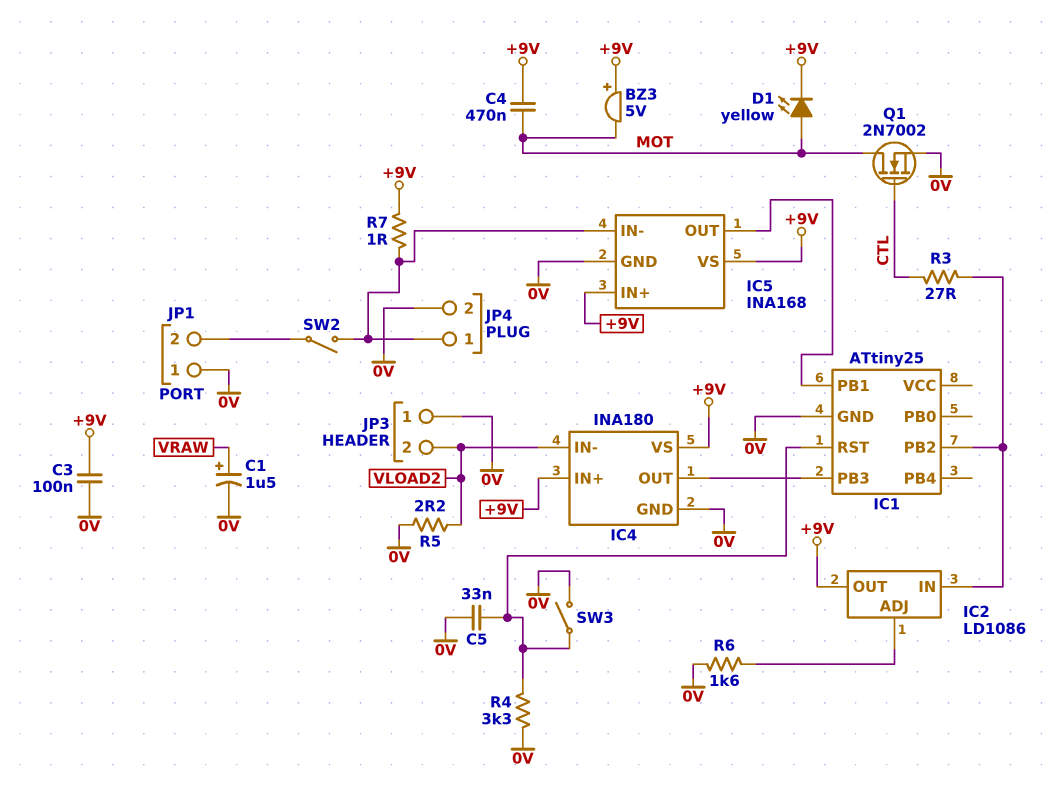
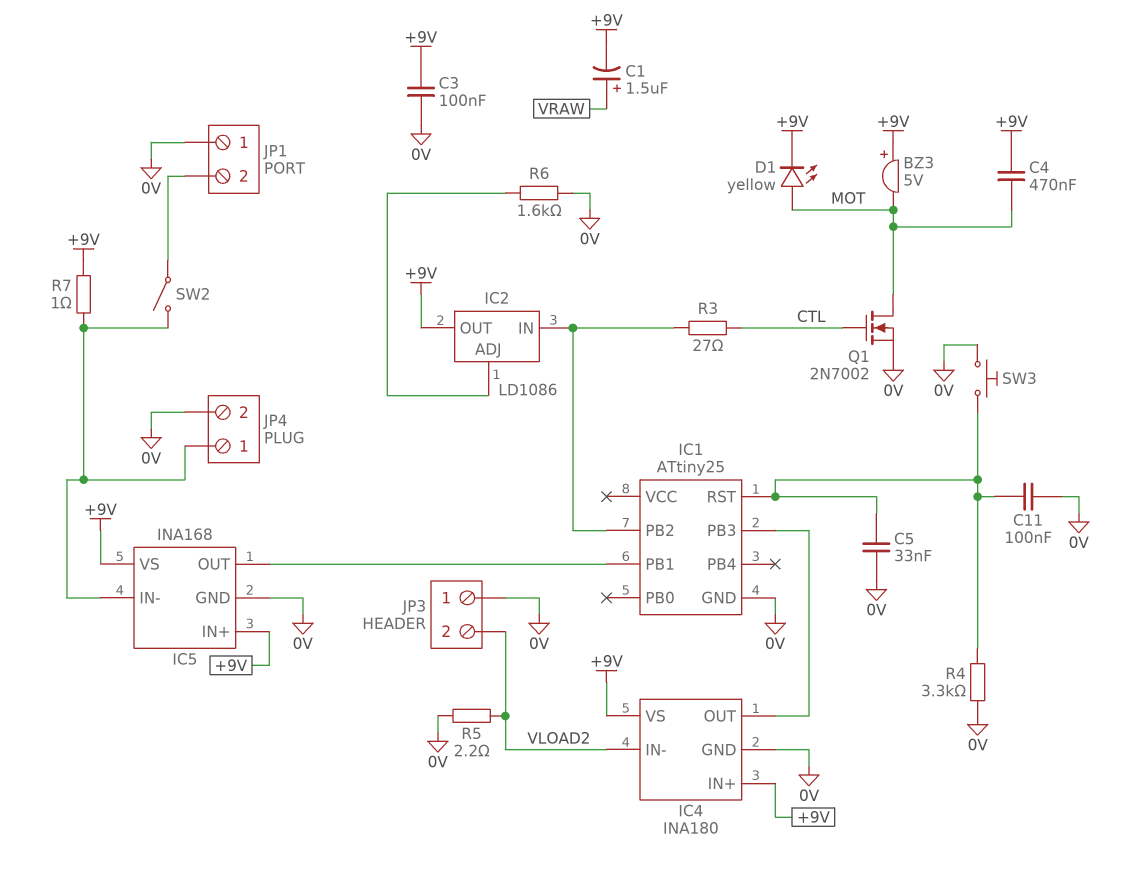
C1: 1.5uF (plus VRAW, minus 0V) -> 1.5uF (plus VRAW, minus +9V)
C11: none -> 100nF (0V, IC1/RST)
SW3: switch (0V, IC1/RST) -> button (0V, IC1/RST)

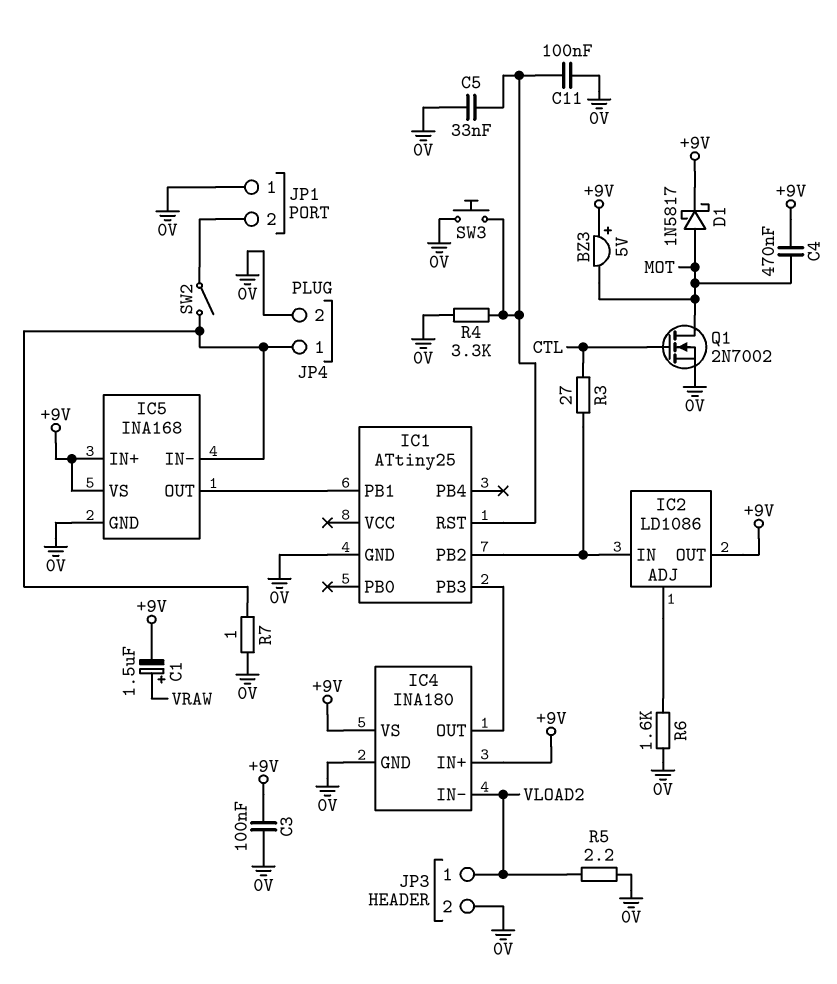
D1: LED yellow (A MOT, K +9V) -> schottky 1N5817 (A MOT, K +9V)
JP3 pin 1: 0V -> VLOAD2
JP3 pin 2: VLOAD2 -> 0V
R7: 1 (+9V, IC5/IN-) -> 1 (0V, IC5/IN-)

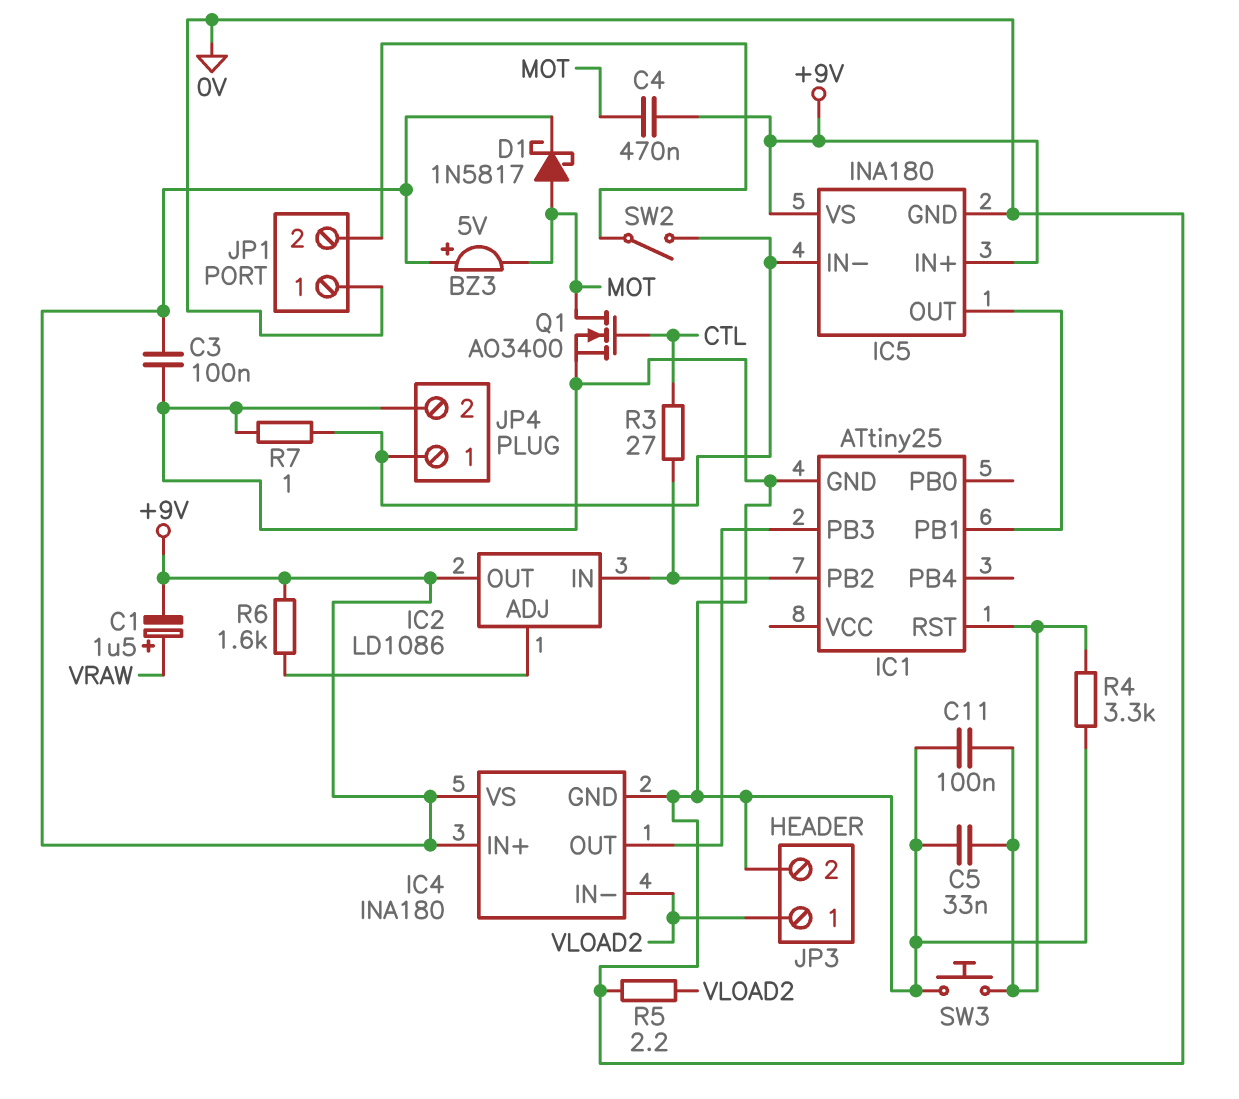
IC5: INA168 -> INA180
Q1: NMOS 2N7002 (G CTL, D MOT, S 0V) -> NMOS AO3400 (G CTL, D MOT, S 0V)
R6: 1.6k (0V, IC2/ADJ) -> 1.6k (+9V, IC2/ADJ)

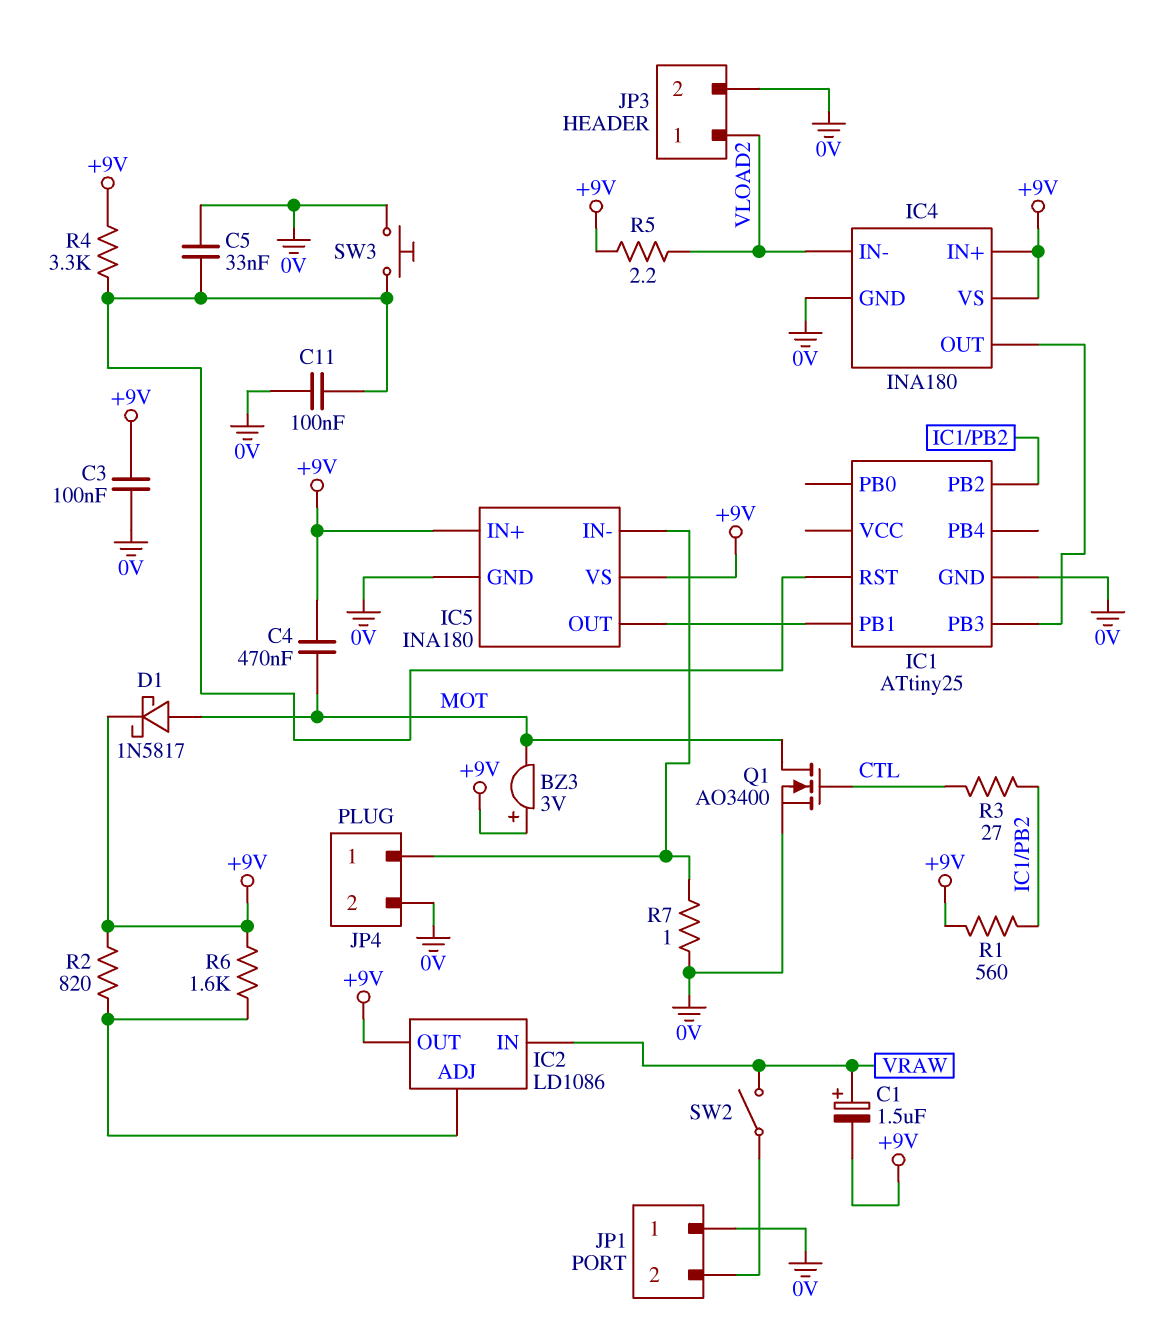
BZ3: buzzer 5V (plus +9V, minus MOT) -> buzzer 3V (plus +9V, minus MOT)
IC2 pin IN: IC1/PB2 -> VRAW
R1: none -> 560 (+9V, IC1/PB2)
R2: none -> 820 (+9V, IC2/ADJ)
R4: 3.3k (0V, IC1/RST) -> 3.3k (+9V, IC1/RST)
R5: 2.2 (0V, VLOAD2) -> 2.2 (+9V, VLOAD2)
SW2: switch (IC5/IN-, JP1/2) -> switch (JP1/2, VRAW)

